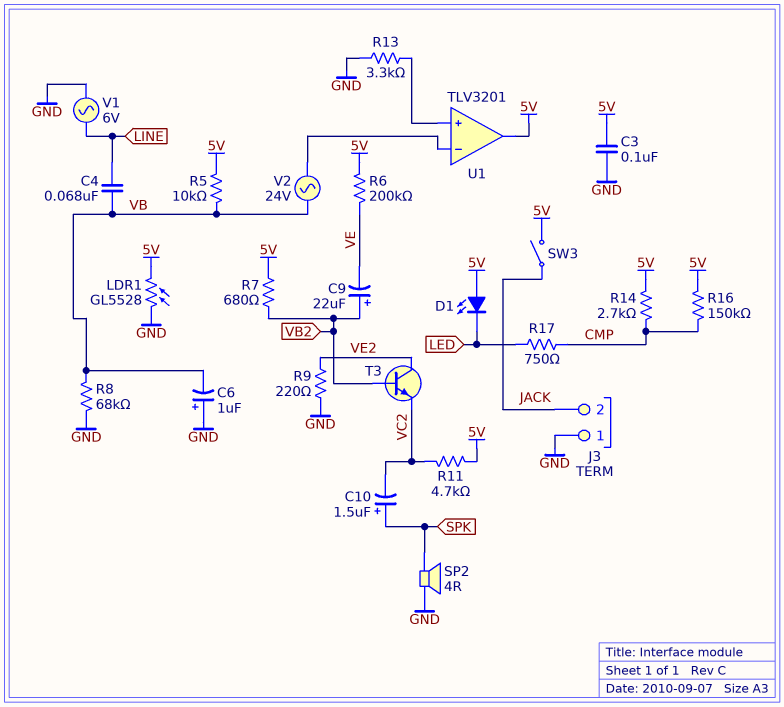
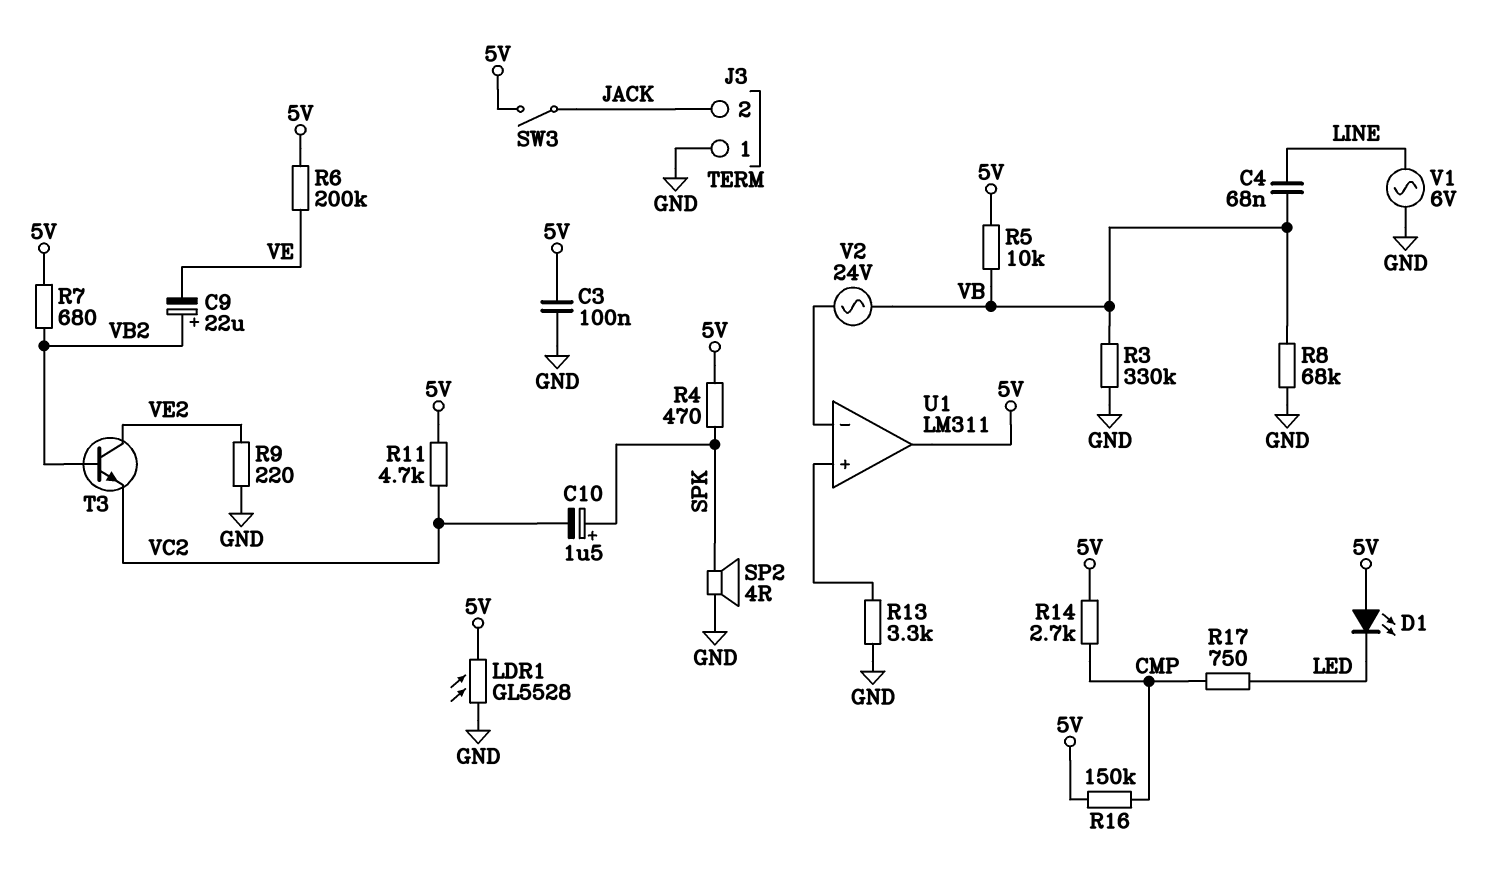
C6: 1uF (plus GND, minus VB) -> none
R3: none -> 330k (GND, VB)
R4: none -> 470 (5V, SPK)
U1: TLV3201 -> LM311

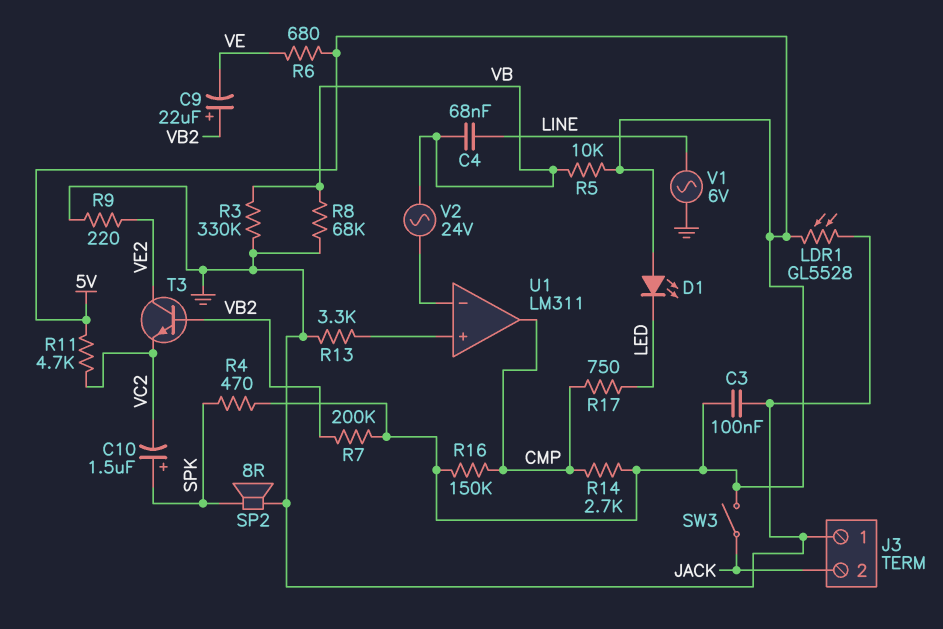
R6: 200k (5V, VE) -> 680 (5V, VE)
R7: 680 (5V, VB2) -> 200k (5V, VB2)
SP2: speaker 4R (GND, SPK) -> speaker 8R (GND, SPK)
U1 pin out: 5V -> CMP

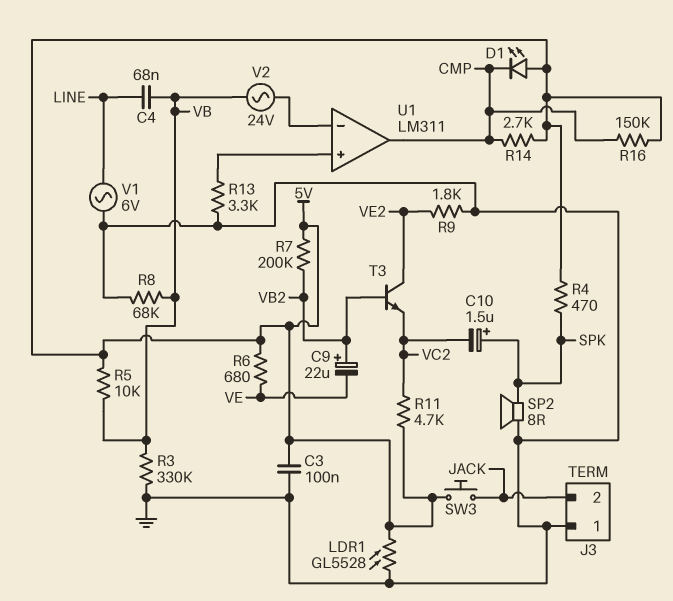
D1: LED (A 5V, K LED) -> LED (A 5V, K CMP)
R9: 220 (GND, VE2) -> 1.8k (GND, VE2)
R17: 750 (CMP, LED) -> none
SW3: switch (5V, JACK) -> button (5V, JACK)

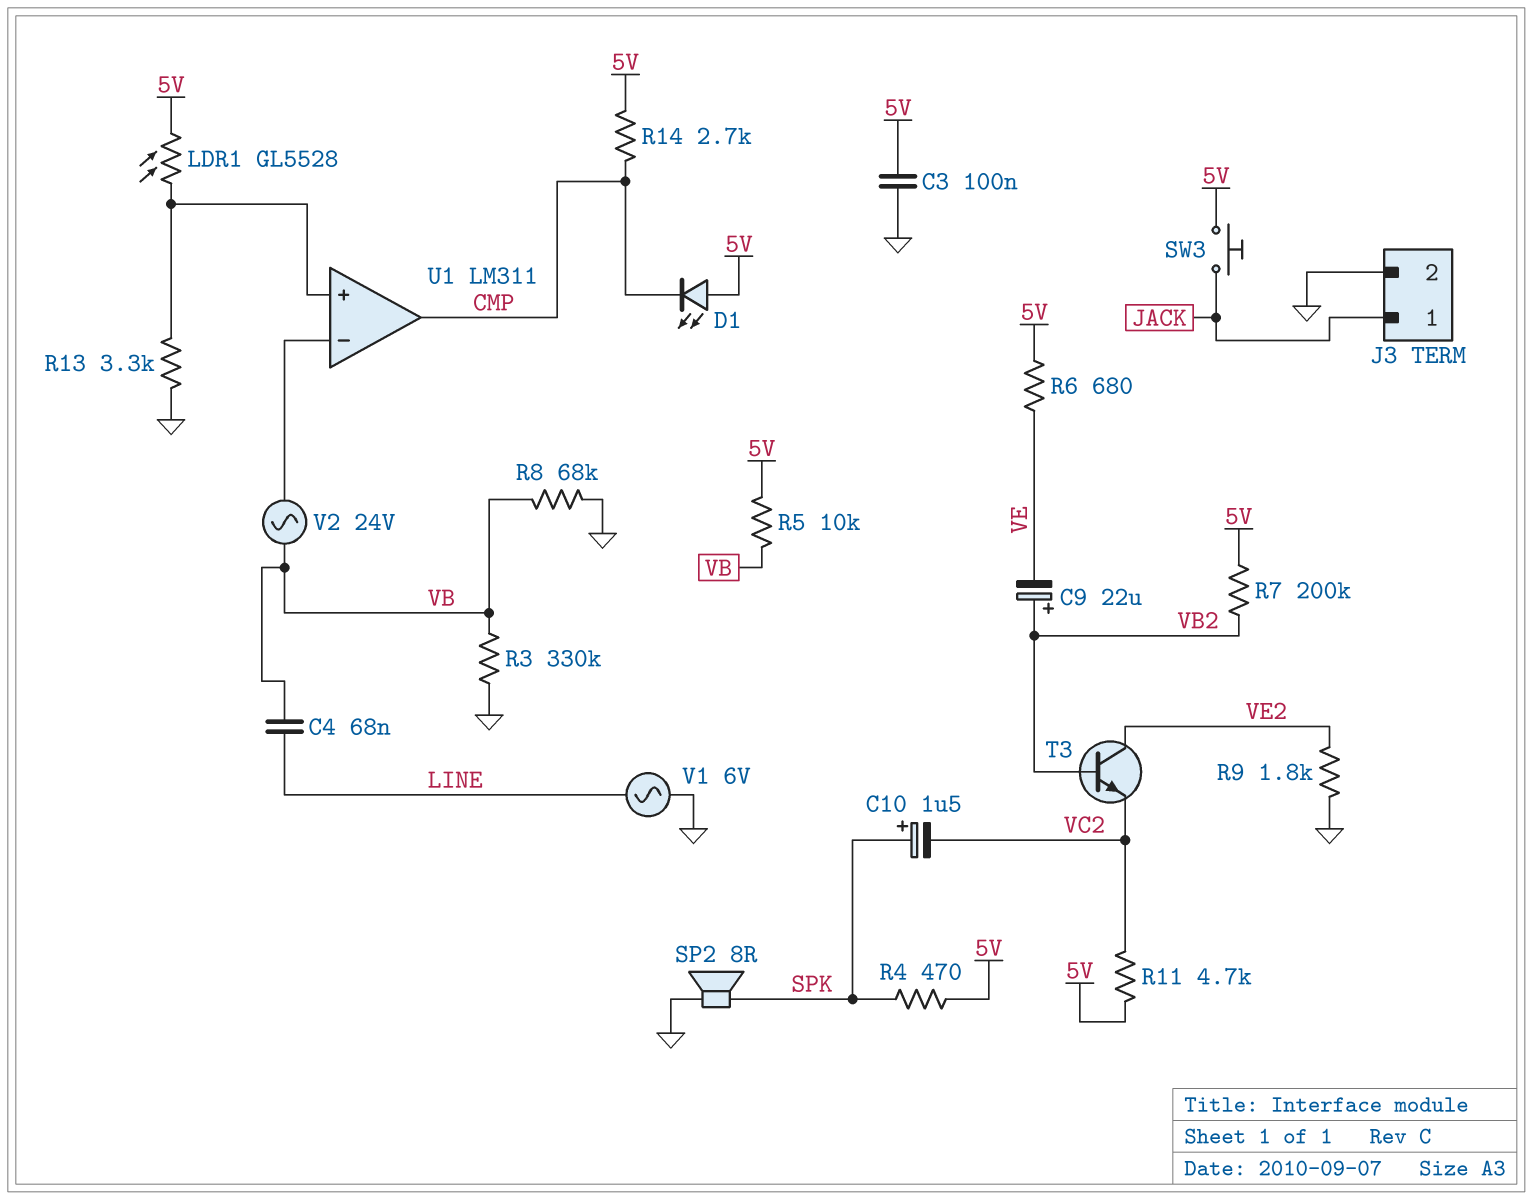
J3 pin 1: GND -> JACK
J3 pin 2: JACK -> GND
LDR1: GL5528 (5V, GND) -> GL5528 (5V, U1/in+)
R16: 150k (5V, CMP) -> none

